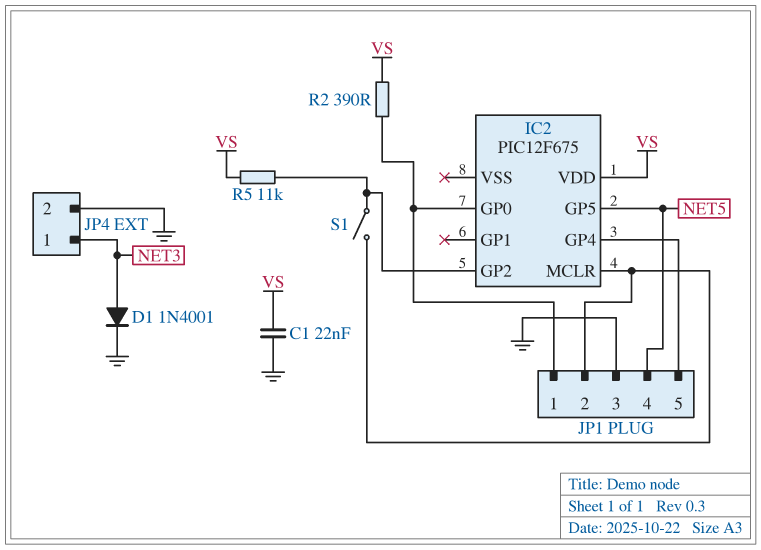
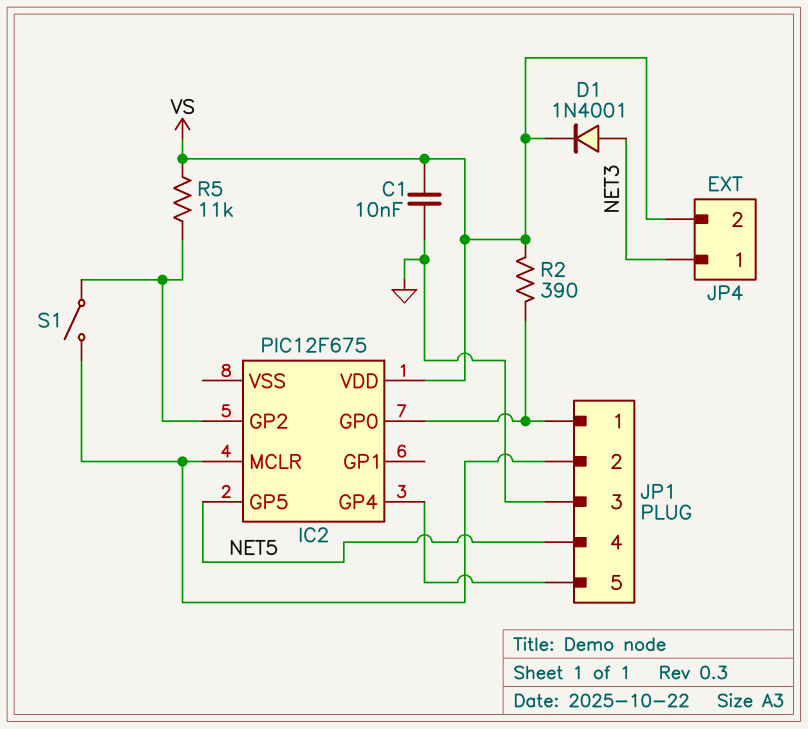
C1: 22nF (GND, VS) -> 10nF (GND, VS)
D1: diode 1N4001 (A NET3, K GND) -> diode 1N4001 (A NET3, K VS)
JP4 pin 2: GND -> VS

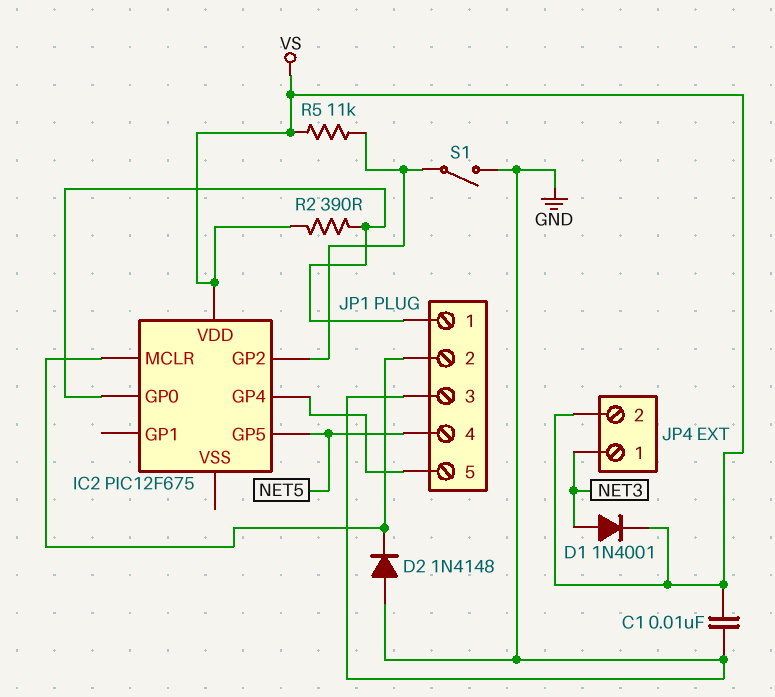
D2: none -> diode 1N4148 (A GND, K IC2/MCLR)
S1: switch (IC2/GP2, IC2/MCLR) -> switch (GND, IC2/GP2)

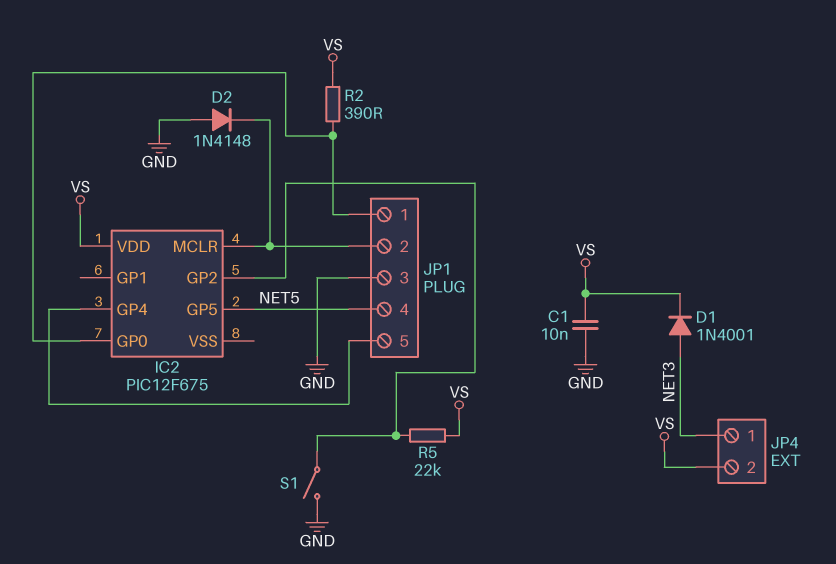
R5: 11k (IC2/GP2, VS) -> 22k (IC2/GP2, VS)

